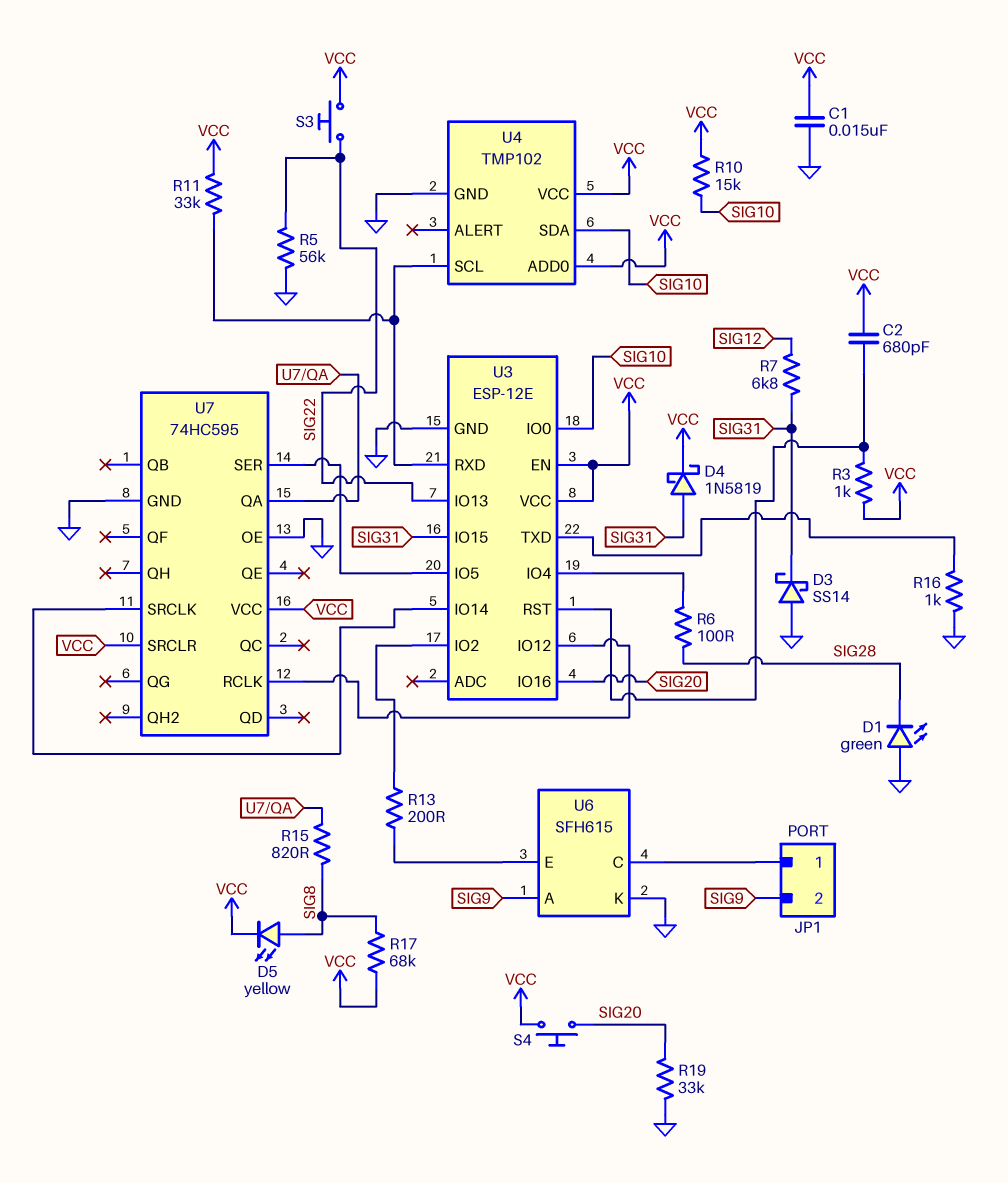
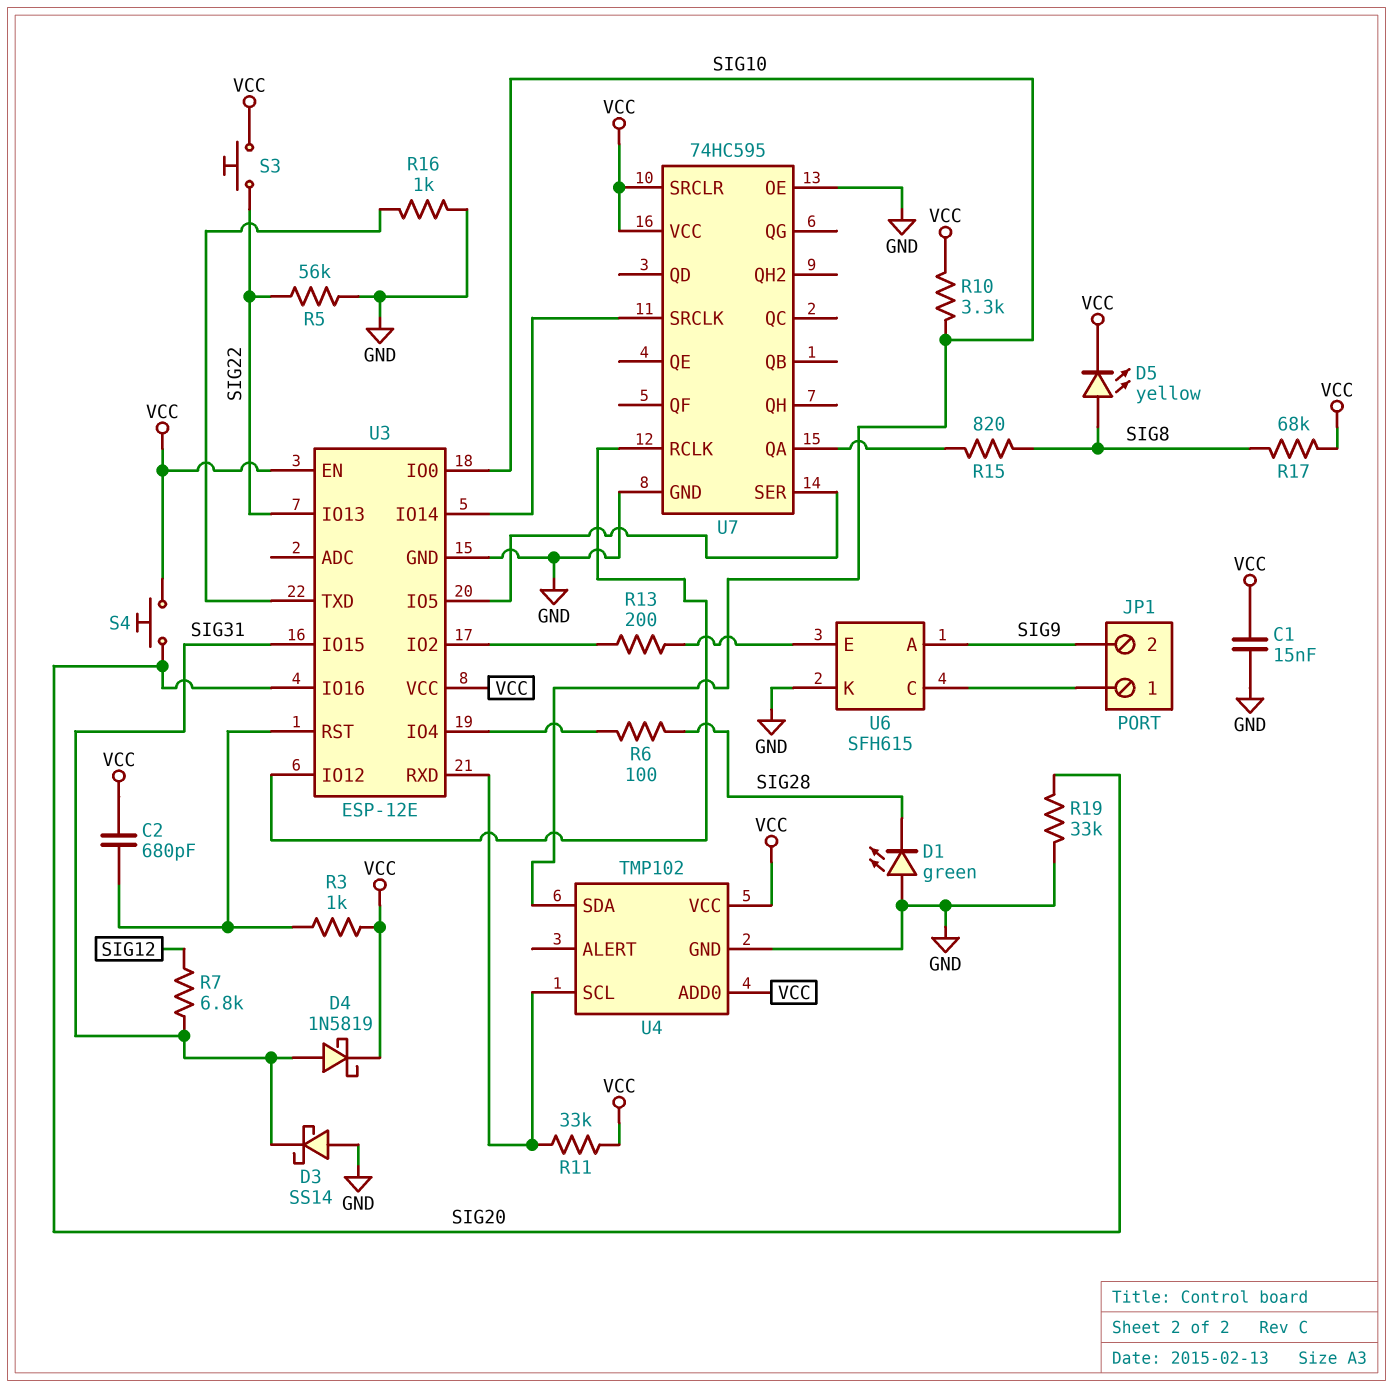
R10: 15k (SIG10, VCC) -> 3.3k (SIG10, VCC)

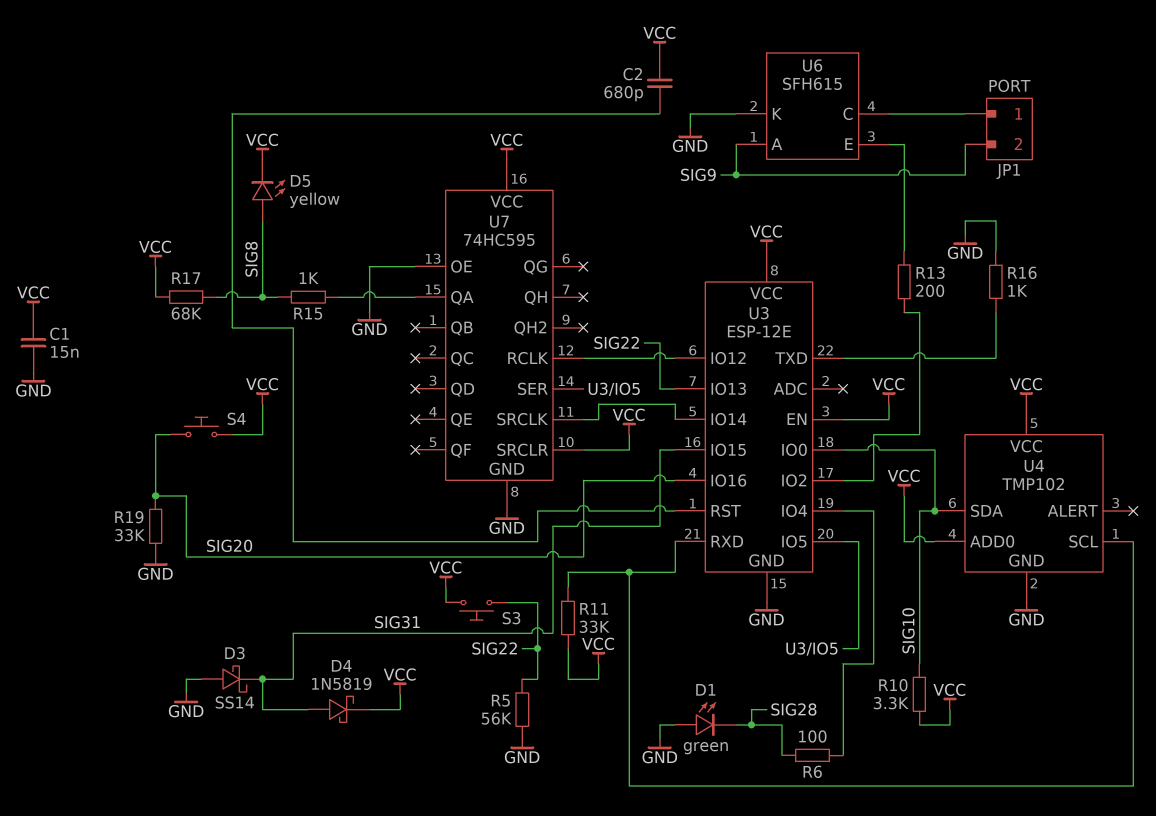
R3: 1k (U3/RST, VCC) -> none
R7: 6.8k (SIG12, SIG31) -> none
R15: 820 (SIG8, U7/QA) -> 1k (SIG8, U7/QA)

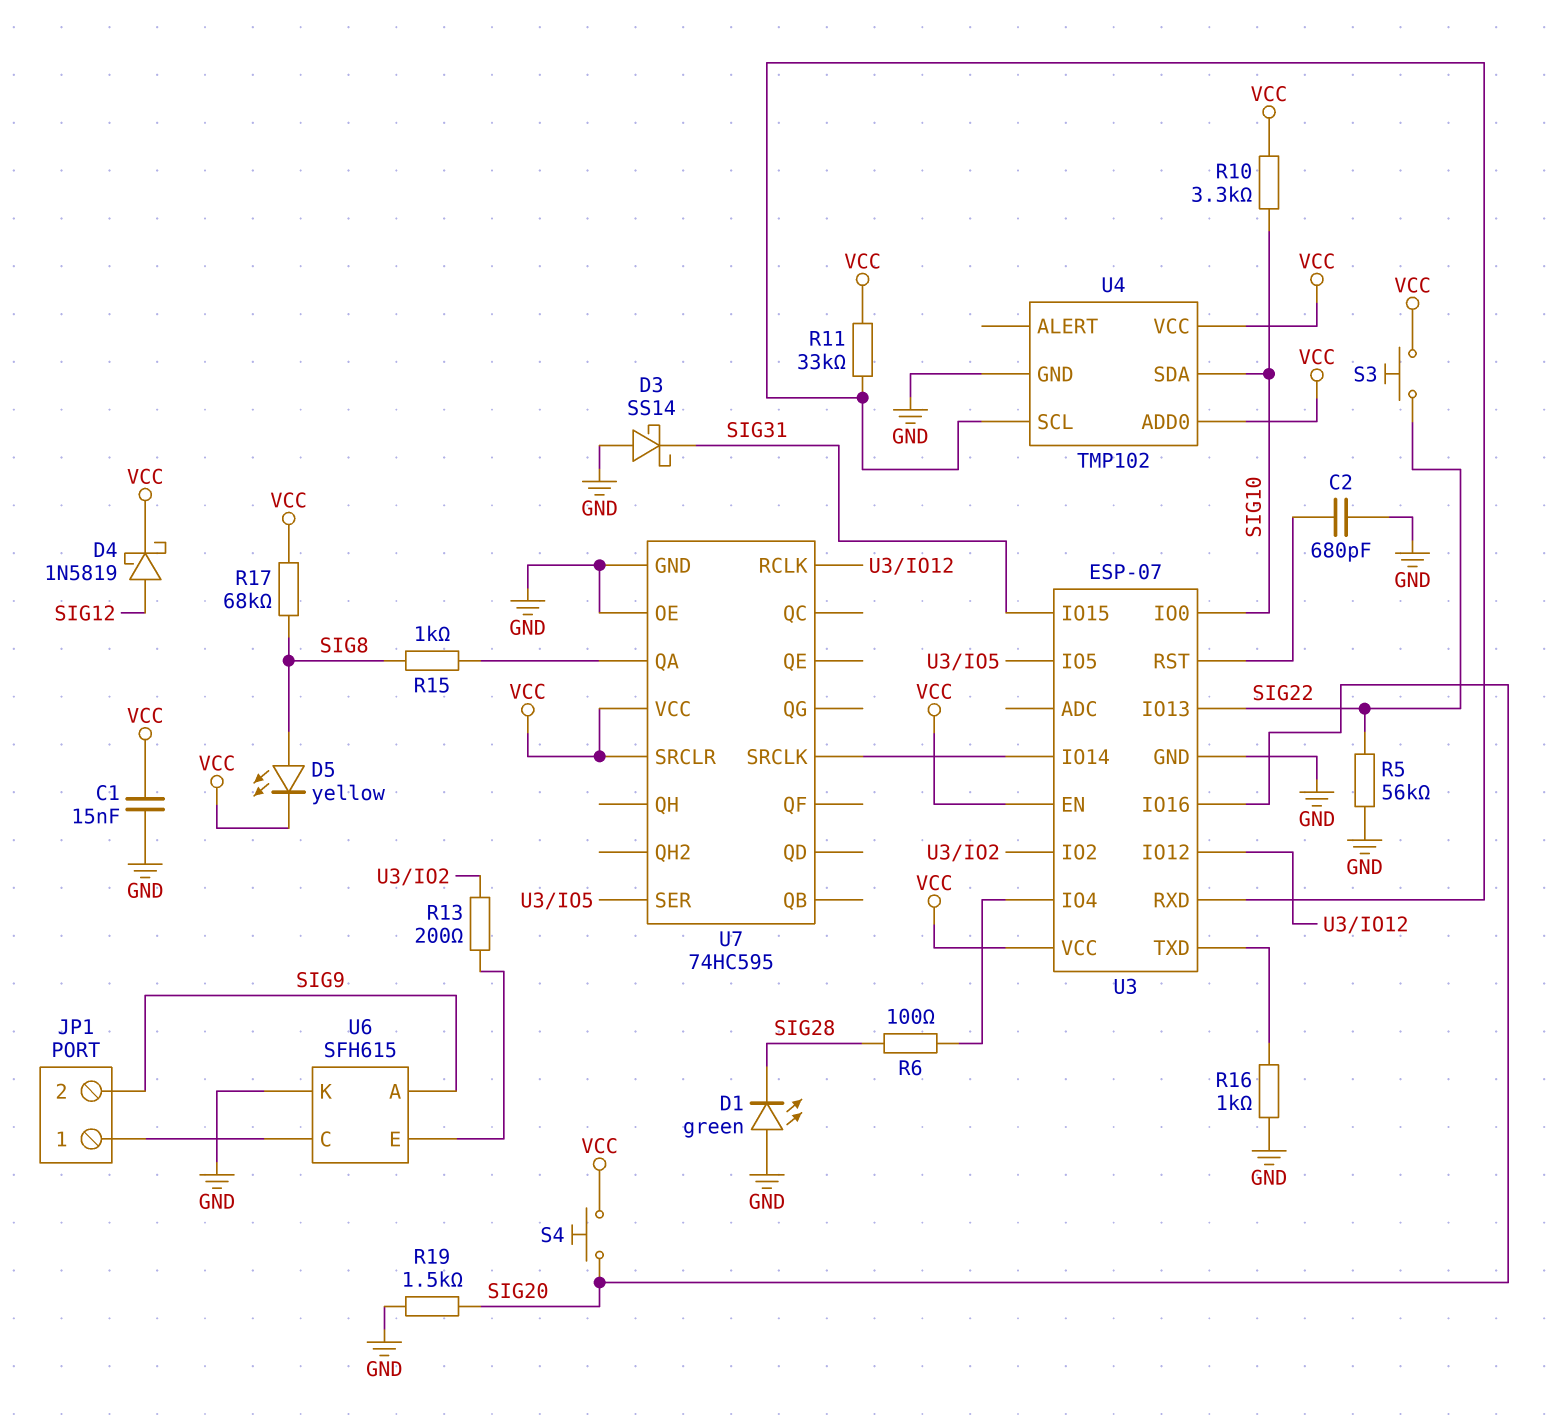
C2: 680pF (U3/RST, VCC) -> 680pF (GND, U3/RST)
D4: schottky 1N5819 (A SIG31, K VCC) -> schottky 1N5819 (A SIG12, K VCC)
R19: 33k (GND, SIG20) -> 1.5k (GND, SIG20)
U3: ESP-12E -> ESP-07

